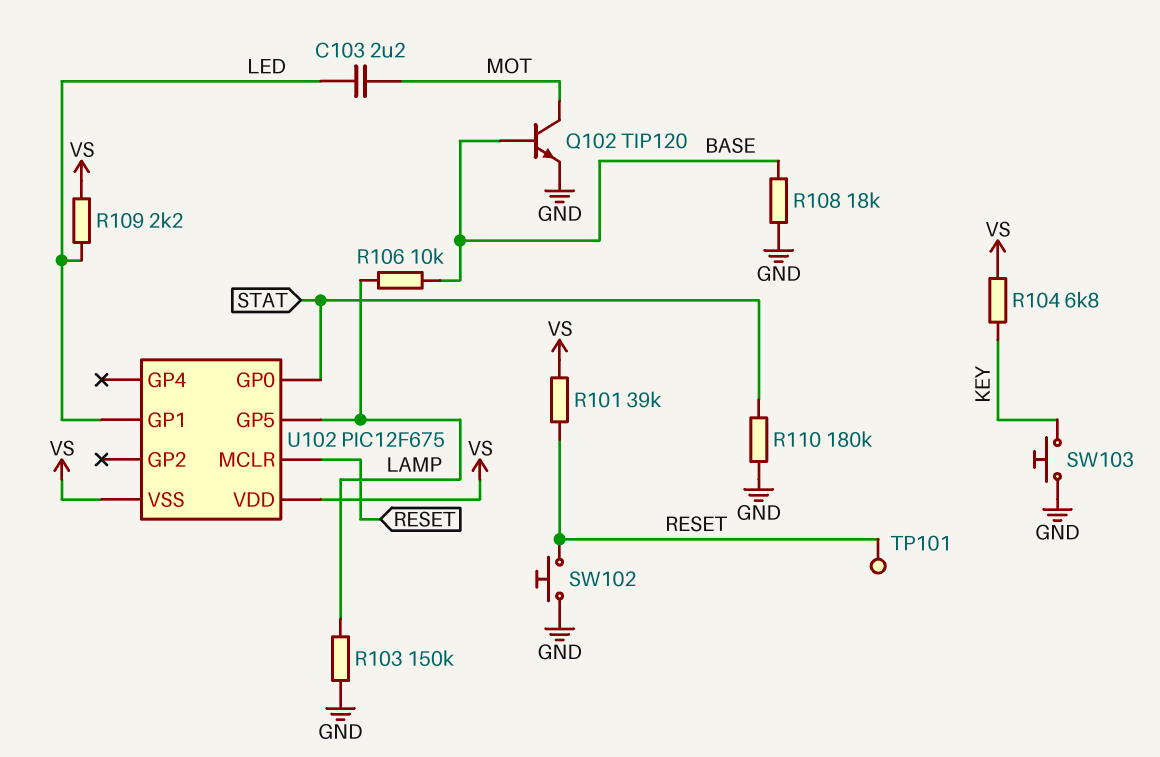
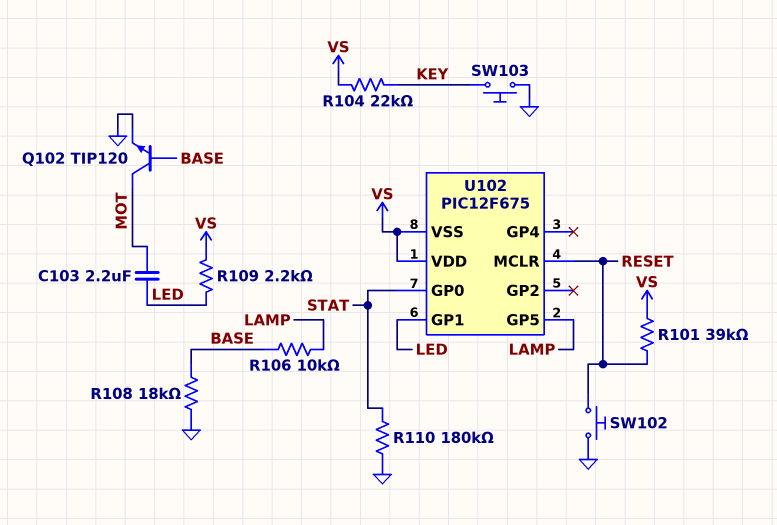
R103: 150k (GND, LAMP) -> none
R104: 6.8k (KEY, VS) -> 22k (KEY, VS)
TP101: test point (RESET) -> none

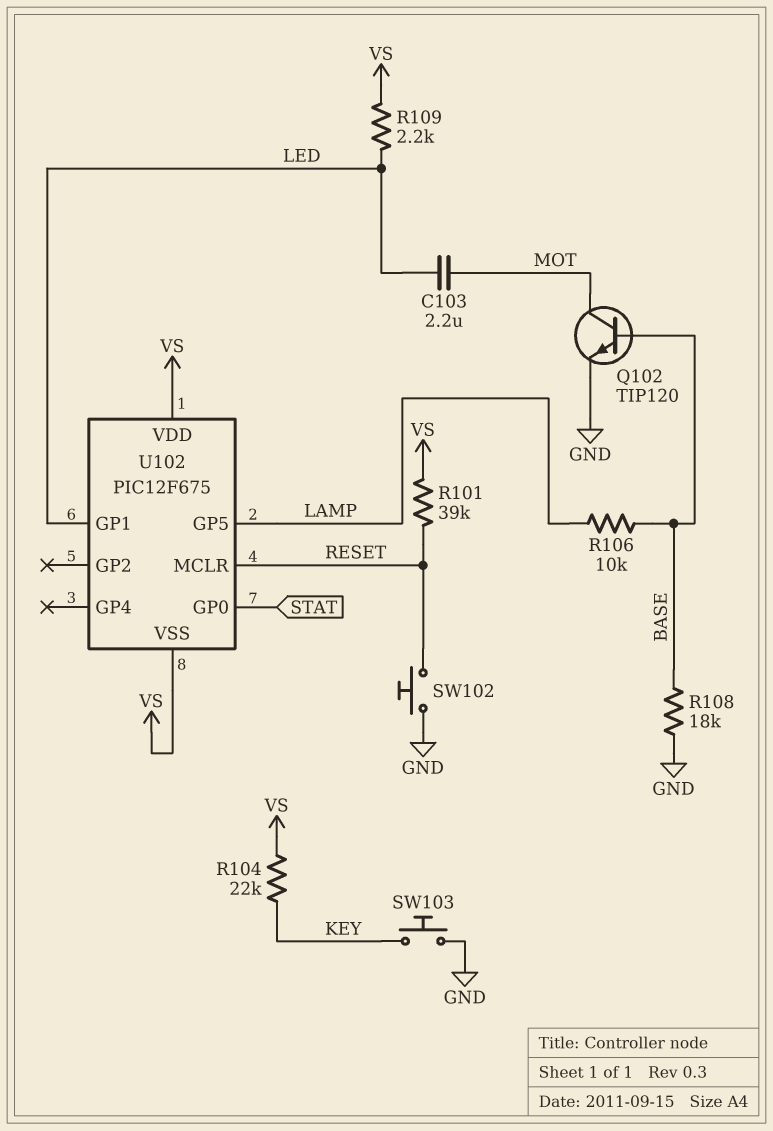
R110: 180k (GND, STAT) -> none

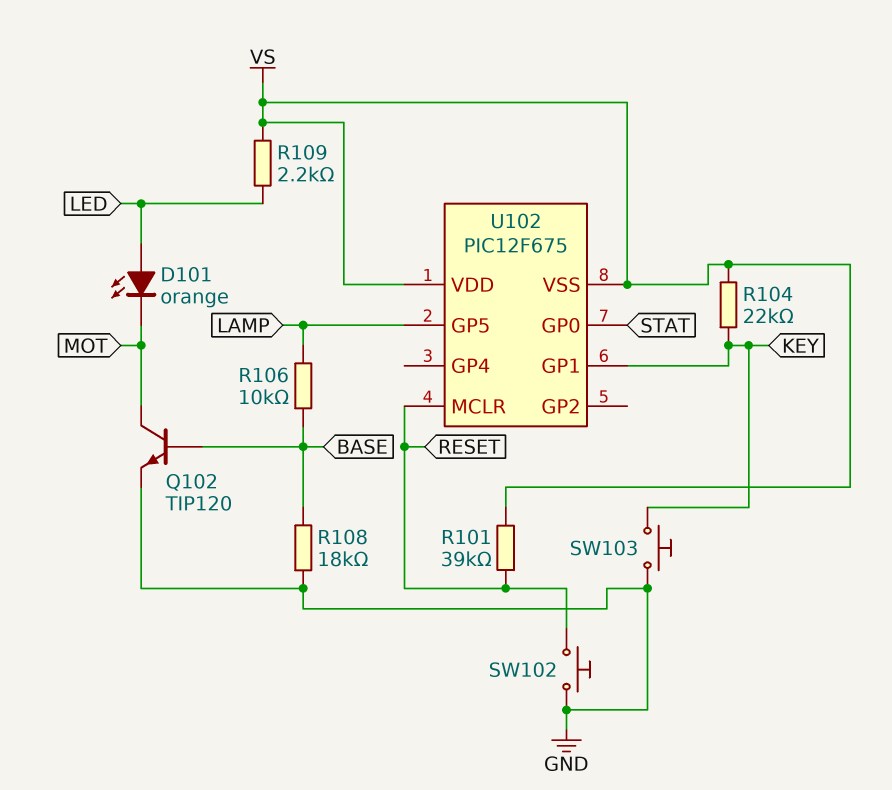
C103: 2.2uF (LED, MOT) -> none
D101: none -> LED orange (A LED, K MOT)
U102 pin GP1: LED -> KEY

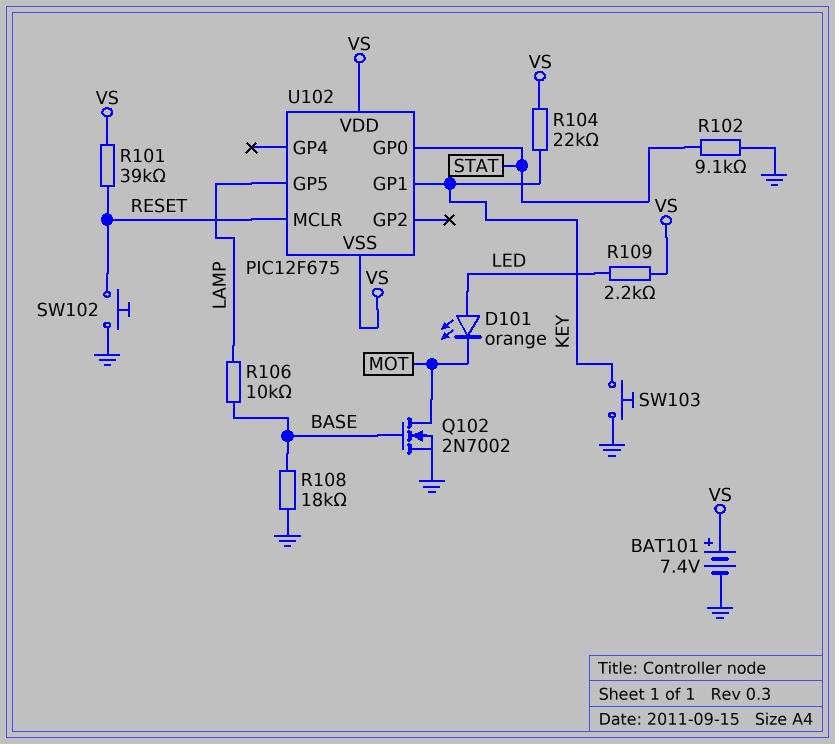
BAT101: none -> 7.4V (plus VS, minus GND)
Q102: NPN TIP120 (B BASE, C MOT, E GND) -> NMOS 2N7002 (G BASE, D MOT, S GND)
R102: none -> 9.1k (GND, STAT)

